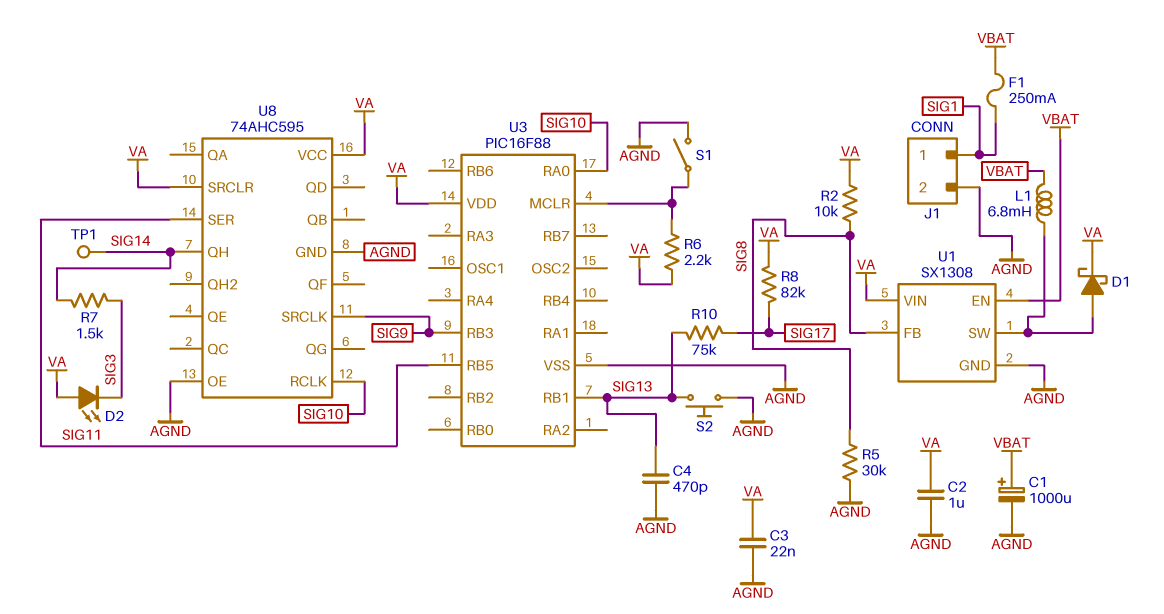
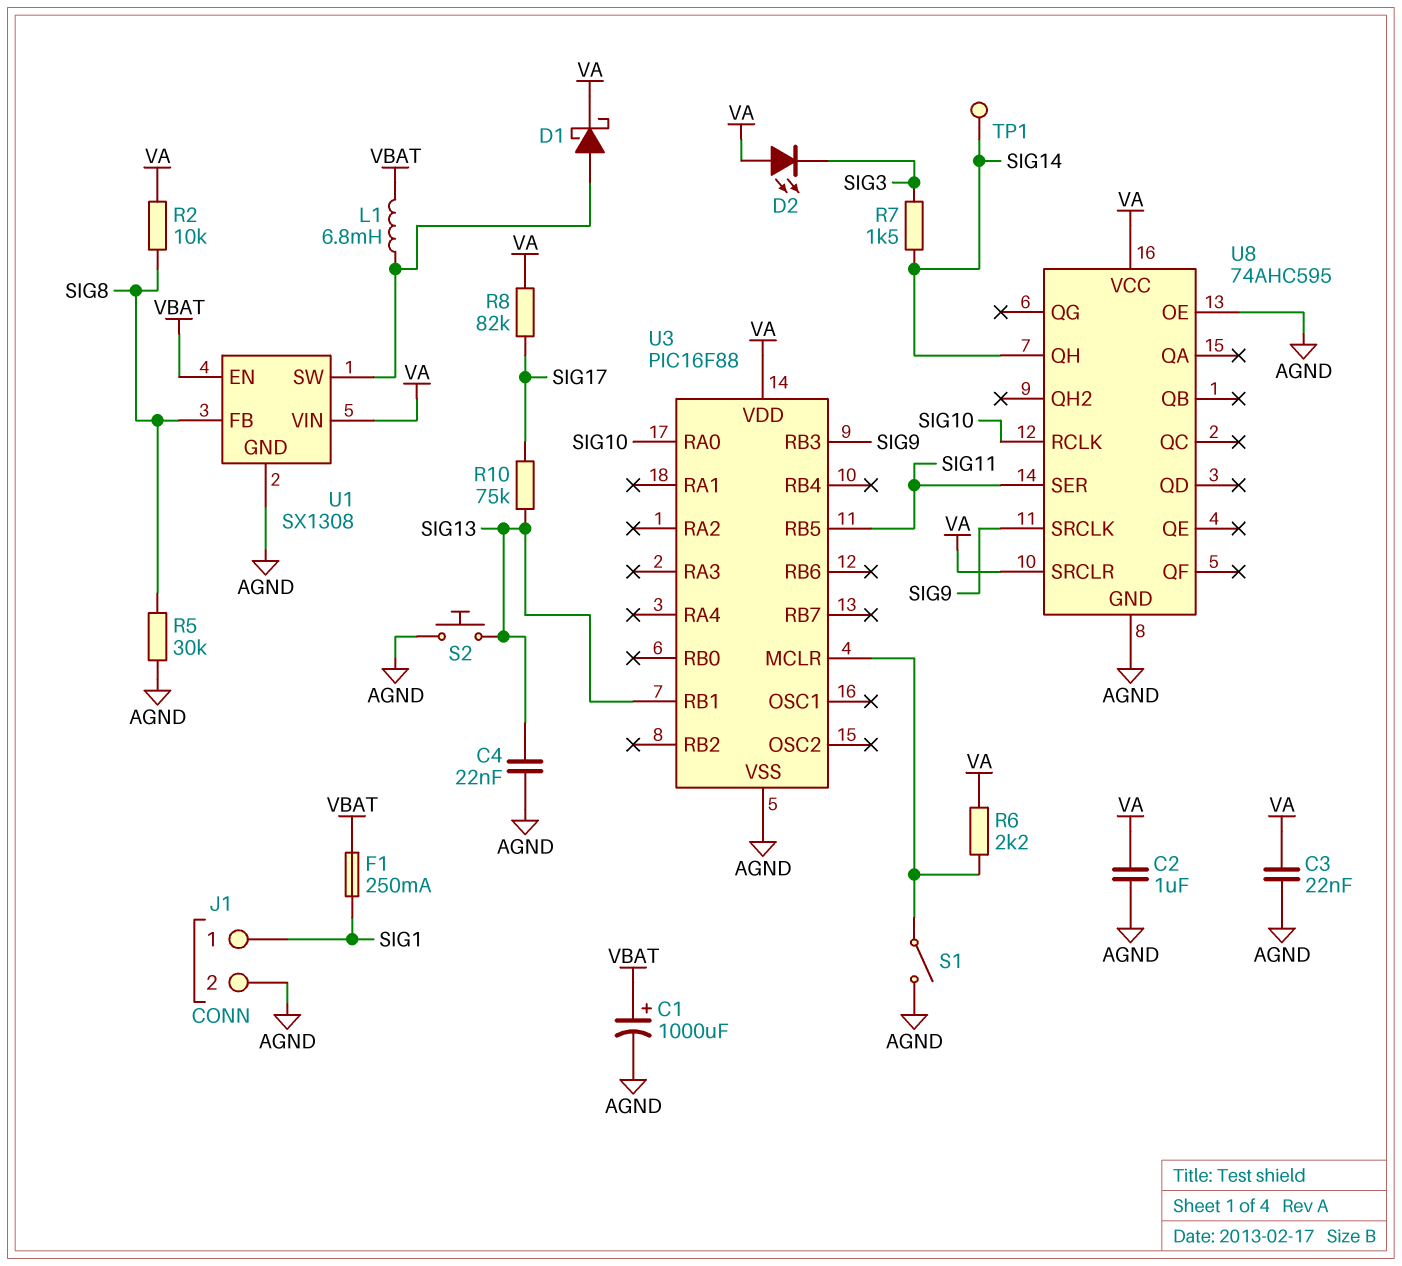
C4: 470pF (AGND, SIG13) -> 22nF (AGND, SIG13)

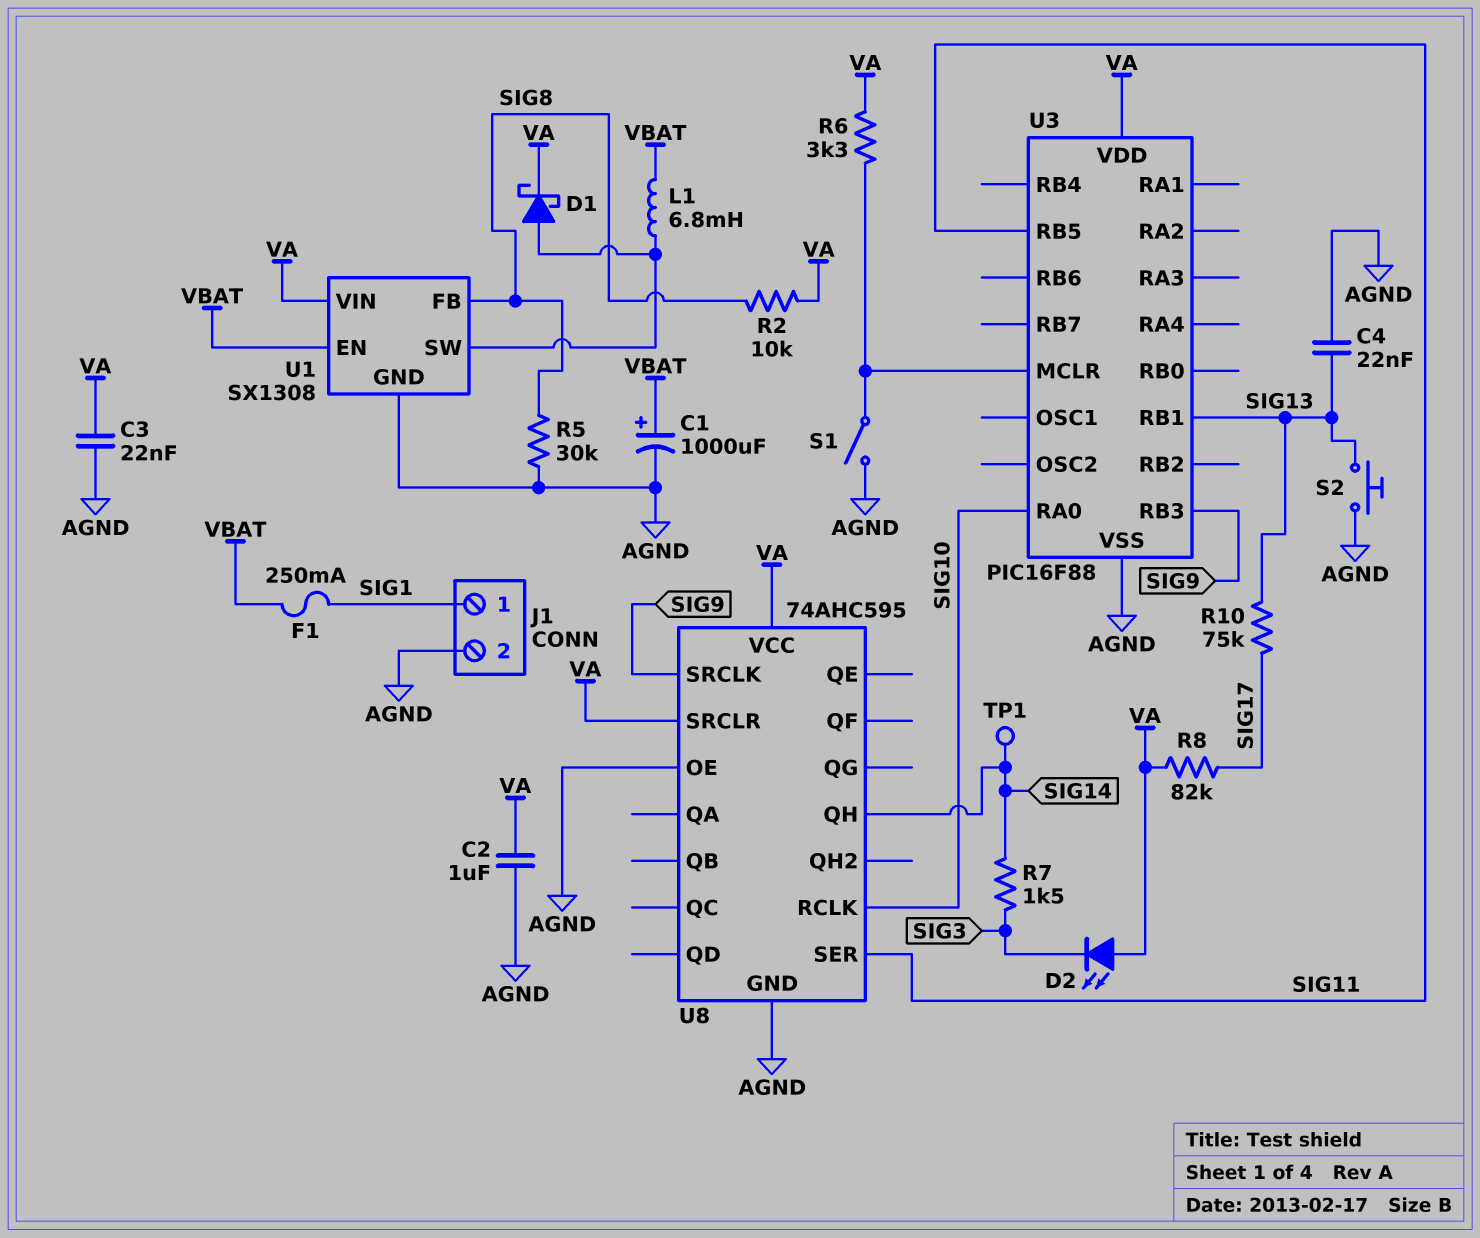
R6: 2.2k (U3/MCLR, VA) -> 3.3k (U3/MCLR, VA)

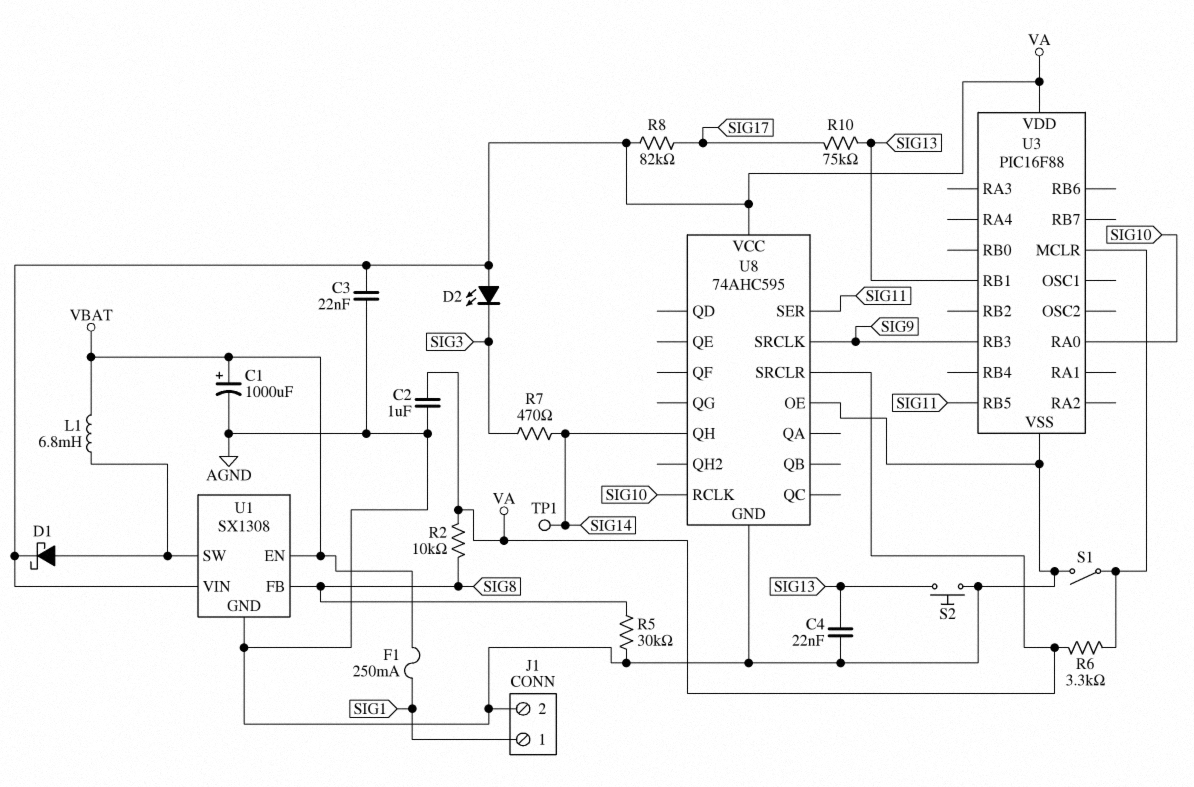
R7: 1.5k (SIG3, SIG14) -> 470 (SIG3, SIG14)

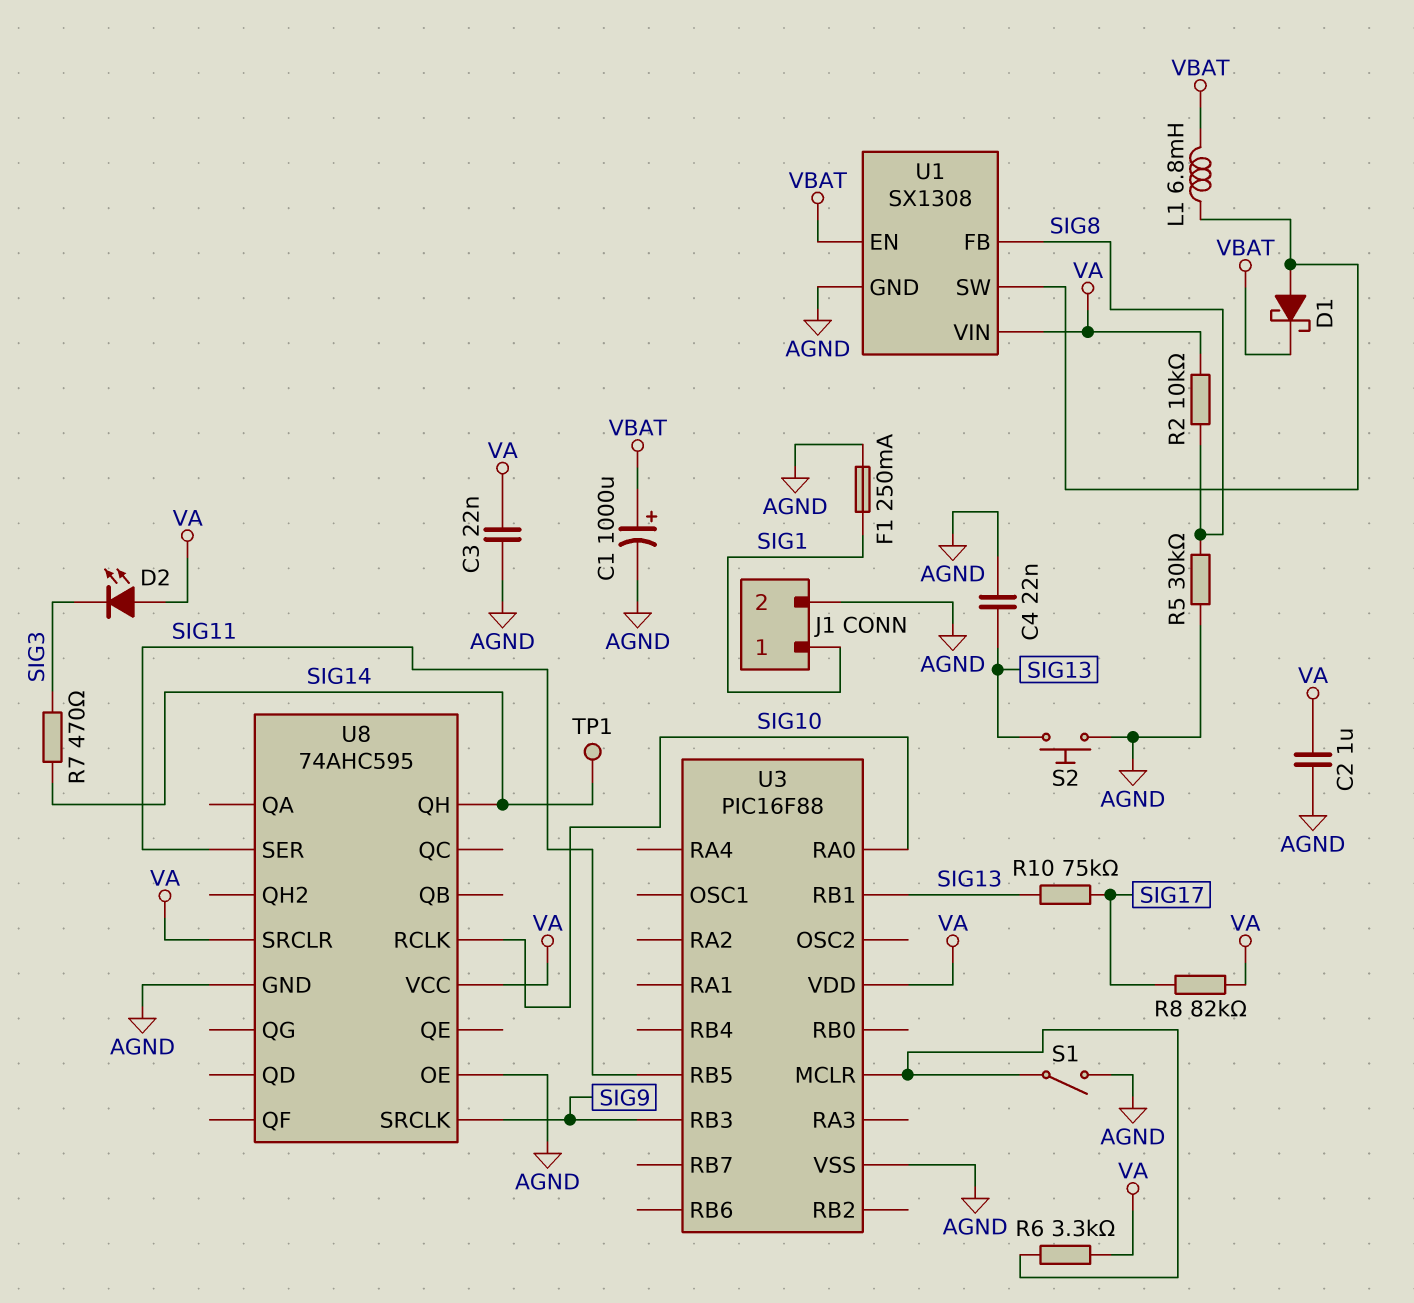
D1: schottky (A U1/SW, K VA) -> schottky (A U1/SW, K VBAT)
F1: 250mA (SIG1, VBAT) -> 250mA (AGND, SIG1)

